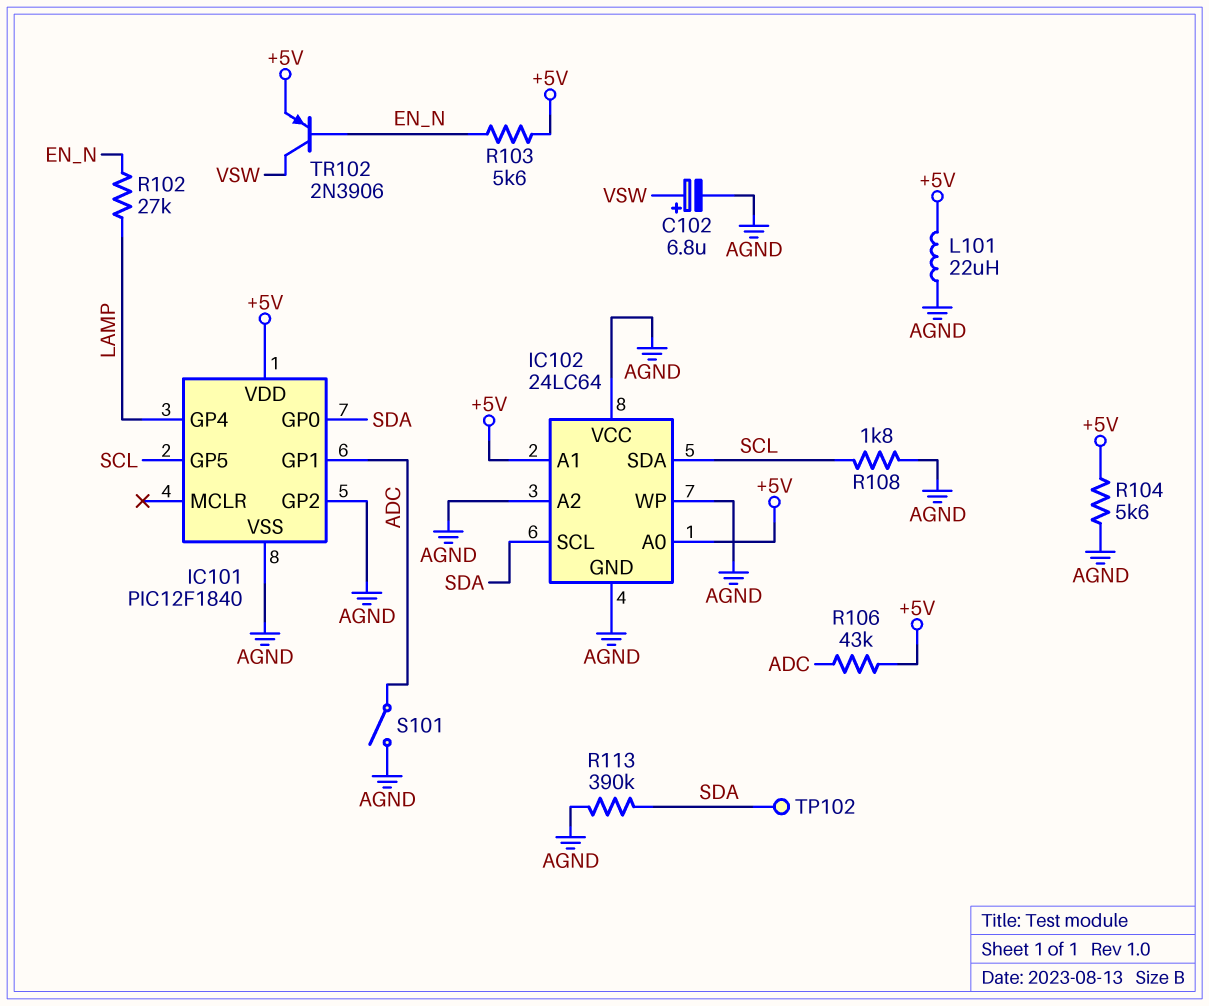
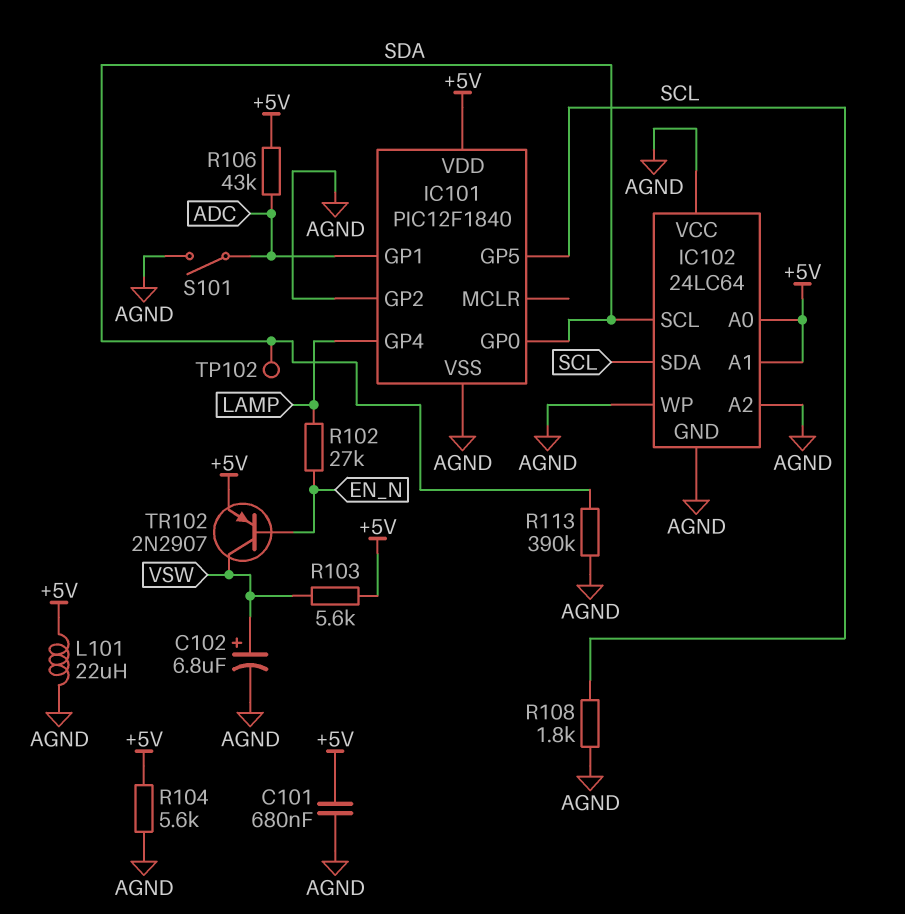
C101: none -> 680nF (+5V, AGND)
R103: 5.6k (+5V, EN_N) -> 5.6k (+5V, VSW)
TR102: PNP 2N3906 (B EN_N, C VSW, E +5V) -> PNP 2N2907 (B EN_N, C VSW, E +5V)

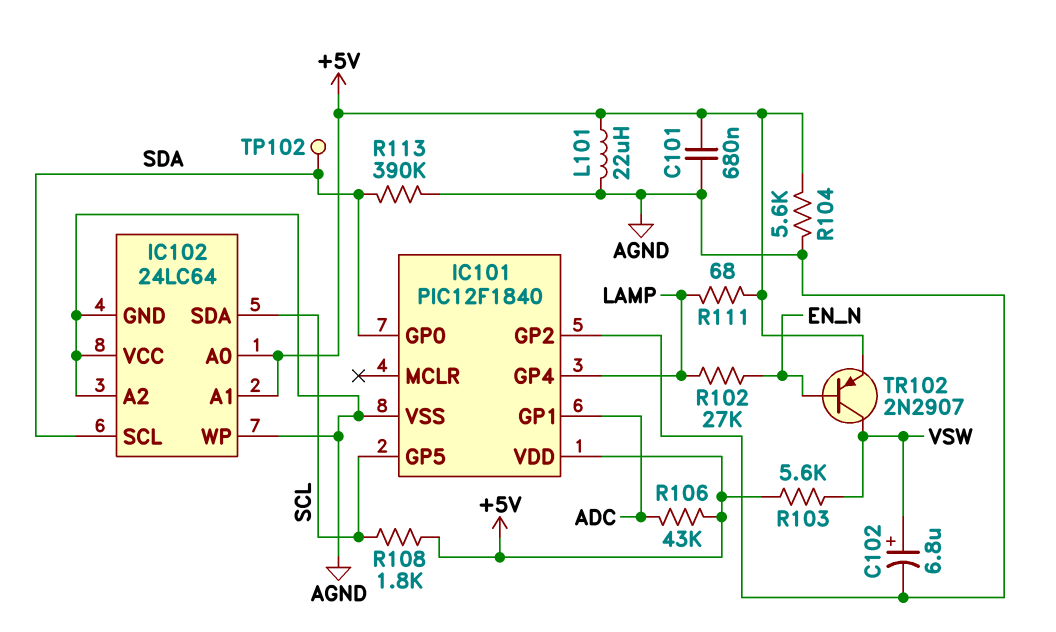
R108: 1.8k (AGND, SCL) -> 1.8k (+5V, SCL)
R111: none -> 68 (+5V, LAMP)
S101: switch (ADC, AGND) -> none

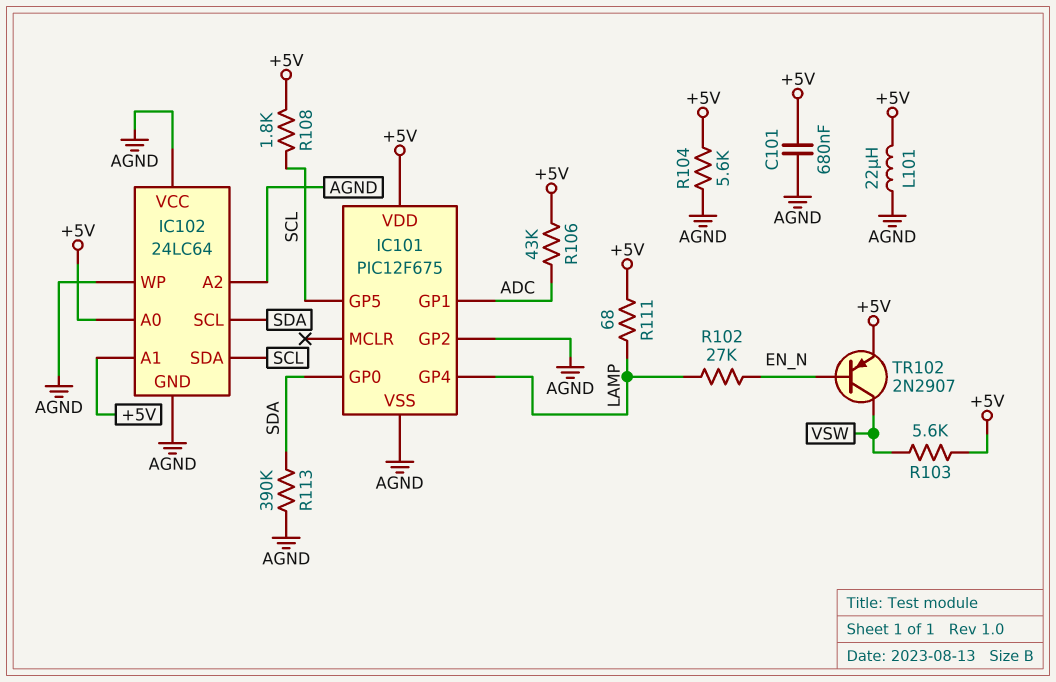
C102: 6.8uF (plus VSW, minus AGND) -> none
IC101: PIC12F1840 -> PIC12F675
TP102: test point (SDA) -> none

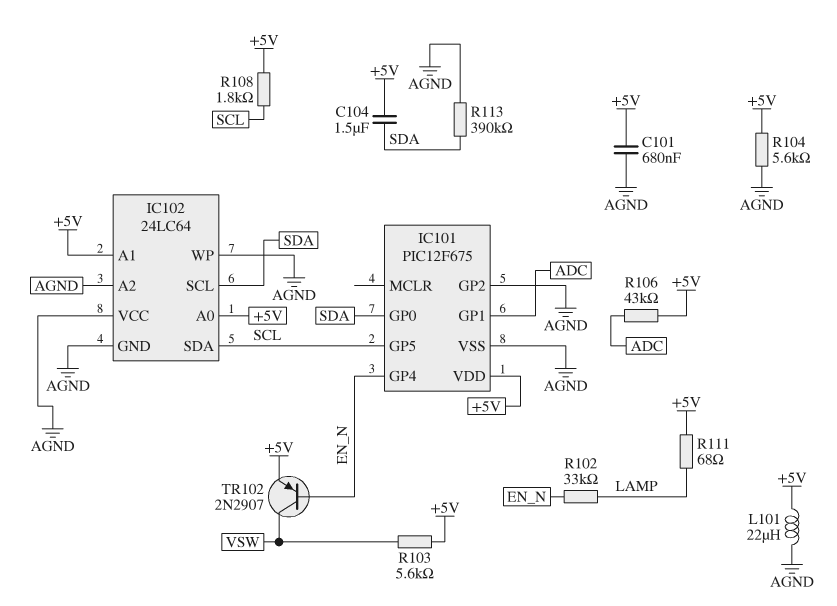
C104: none -> 1.5uF (+5V, SDA)
IC101 pin GP4: LAMP -> EN_N
R102: 27k (EN_N, LAMP) -> 33k (EN_N, LAMP)

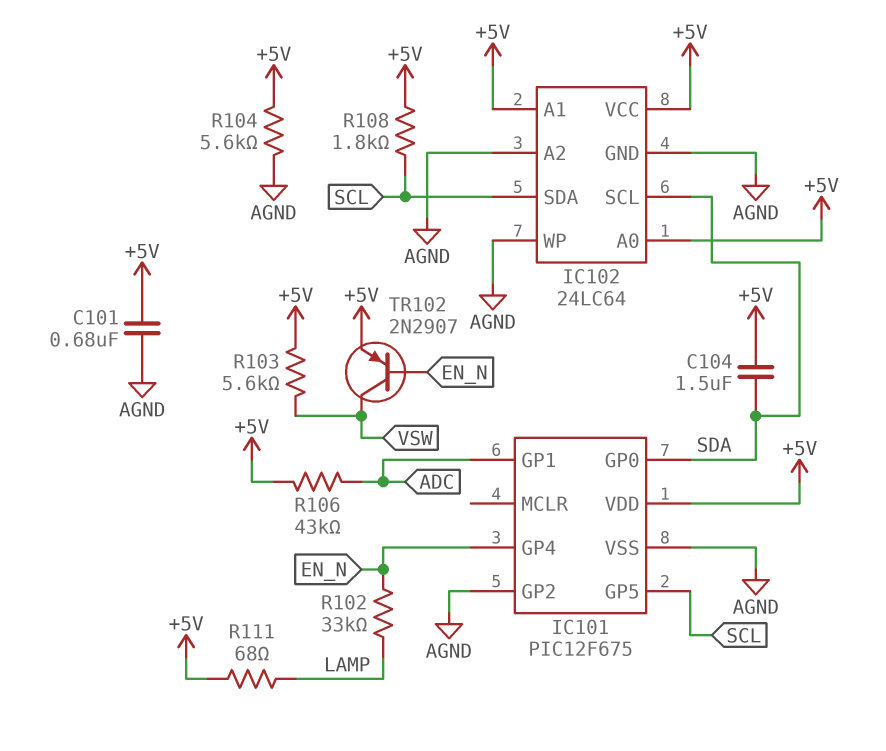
IC102 pin VCC: AGND -> +5V
L101: 22uH (+5V, AGND) -> none
R113: 390k (AGND, SDA) -> none

